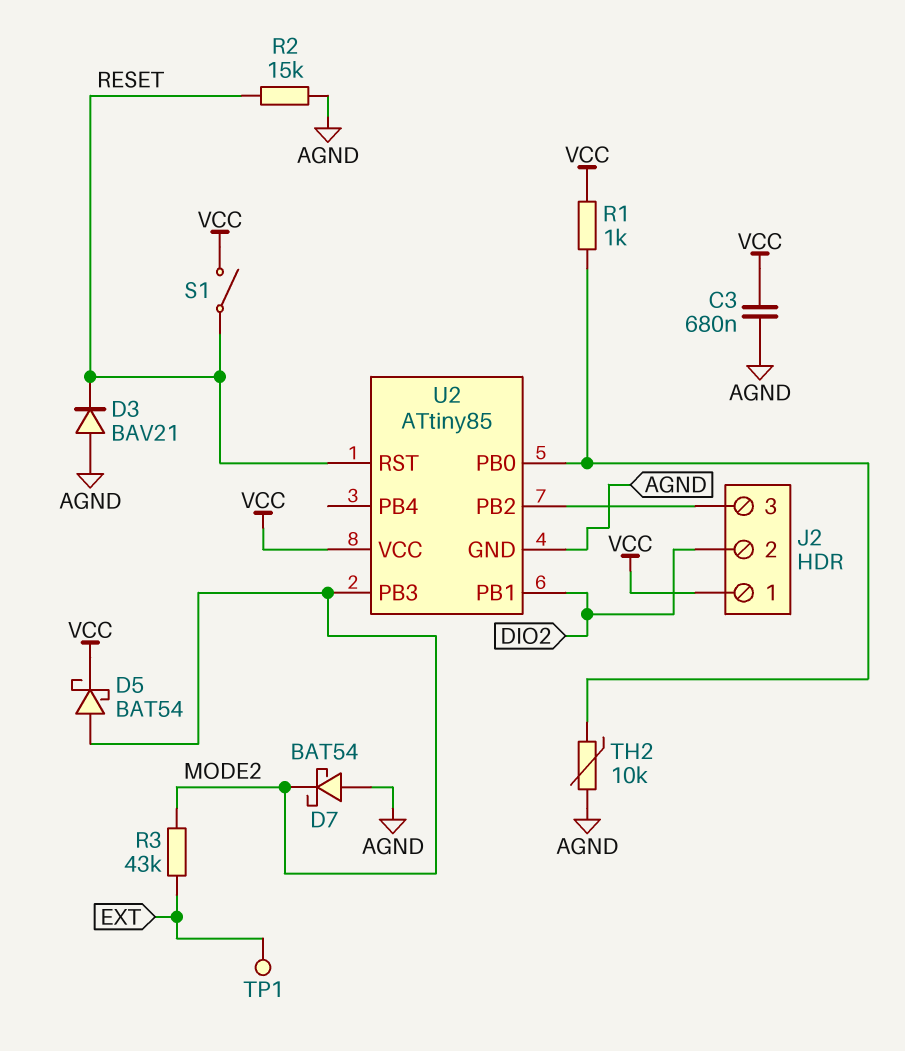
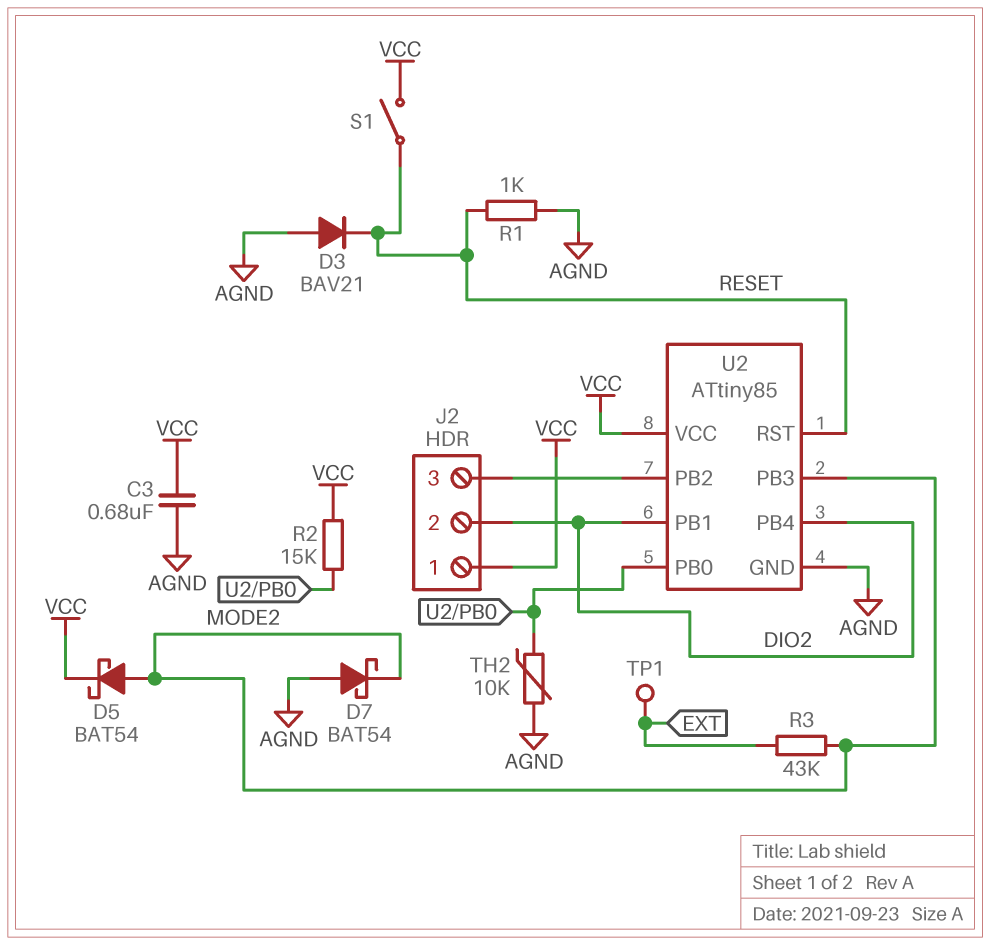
R1: 1k (U2/PB0, VCC) -> 1k (AGND, RESET)
R2: 15k (AGND, RESET) -> 15k (U2/PB0, VCC)
U2 pin PB4: none -> DIO2

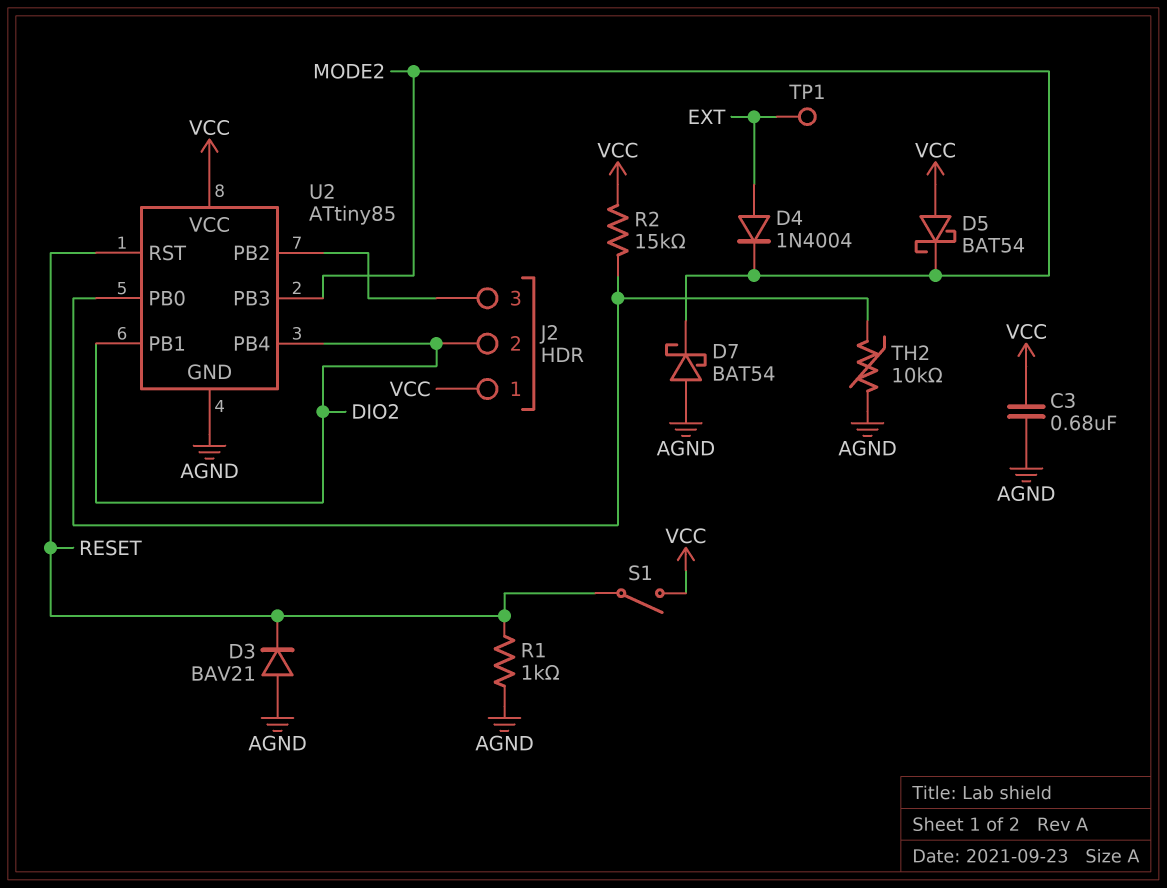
D4: none -> diode 1N4004 (A EXT, K MODE2)
D5: schottky BAT54 (A MODE2, K VCC) -> schottky BAT54 (A VCC, K MODE2)
R3: 43k (EXT, MODE2) -> none

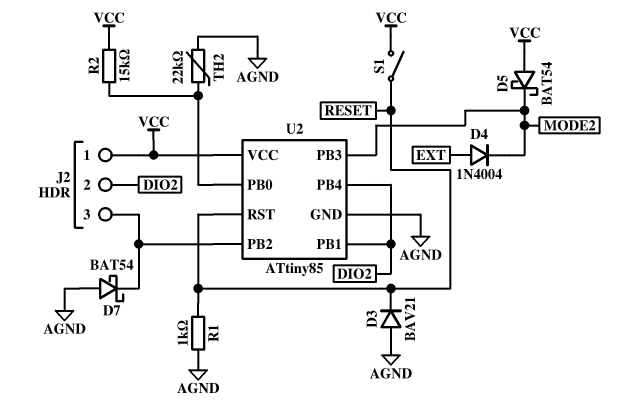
C3: 680nF (AGND, VCC) -> none
D7: schottky BAT54 (A AGND, K MODE2) -> schottky BAT54 (A AGND, K J2/3)
TH2: 10k (AGND, U2/PB0) -> 22k (AGND, U2/PB0)
TP1: test point (EXT) -> none

